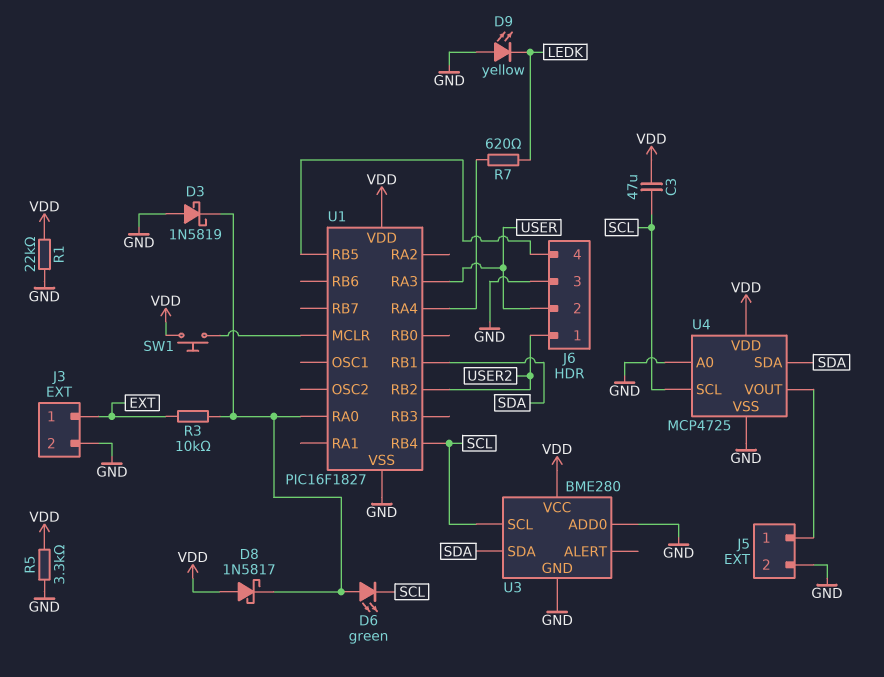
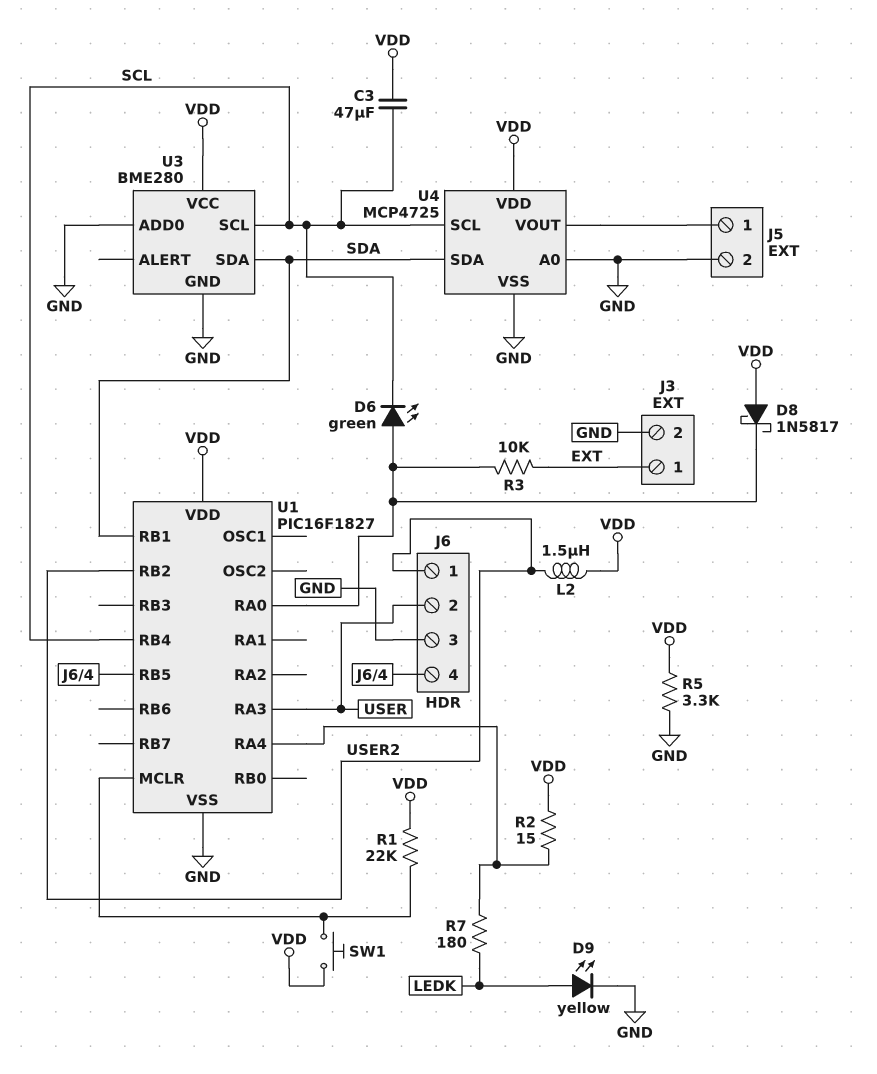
D3: schottky 1N5819 (A GND, K U1/RA0) -> none
D9: LED yellow (A GND, K LEDK) -> LED yellow (A LEDK, K GND)
L2: none -> 1.5uH (USER2, VDD)
R1: 22k (GND, VDD) -> 22k (U1/MCLR, VDD)
R2: none -> 15 (U1/RA4, VDD)
R7: 620 (LEDK, U1/RA4) -> 180 (LEDK, U1/RA4)

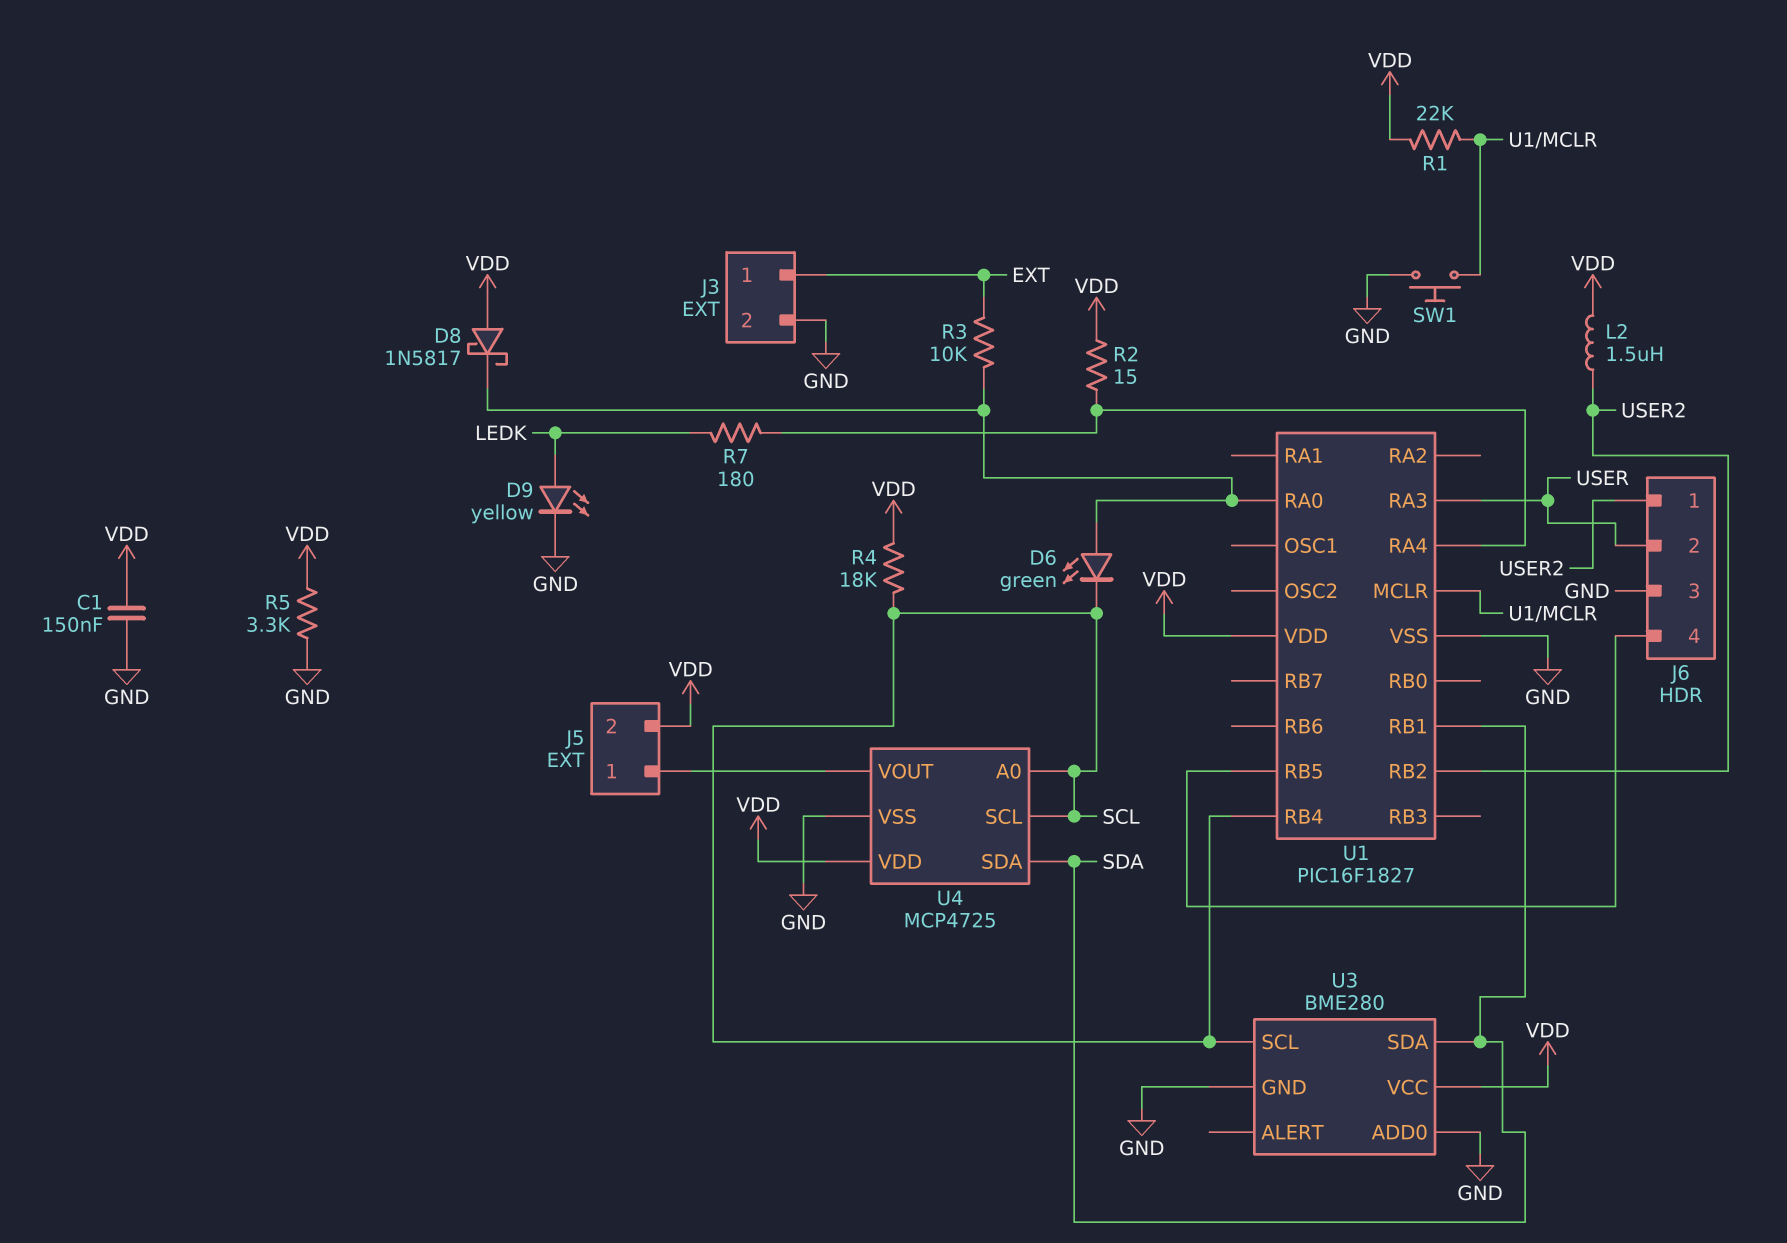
C1: none -> 150nF (GND, VDD)
C3: 47uF (SCL, VDD) -> none
J5 pin 2: GND -> VDD
R4: none -> 18k (SCL, VDD)
SW1: button (U1/MCLR, VDD) -> button (GND, U1/MCLR)
U4 pin A0: GND -> SCL

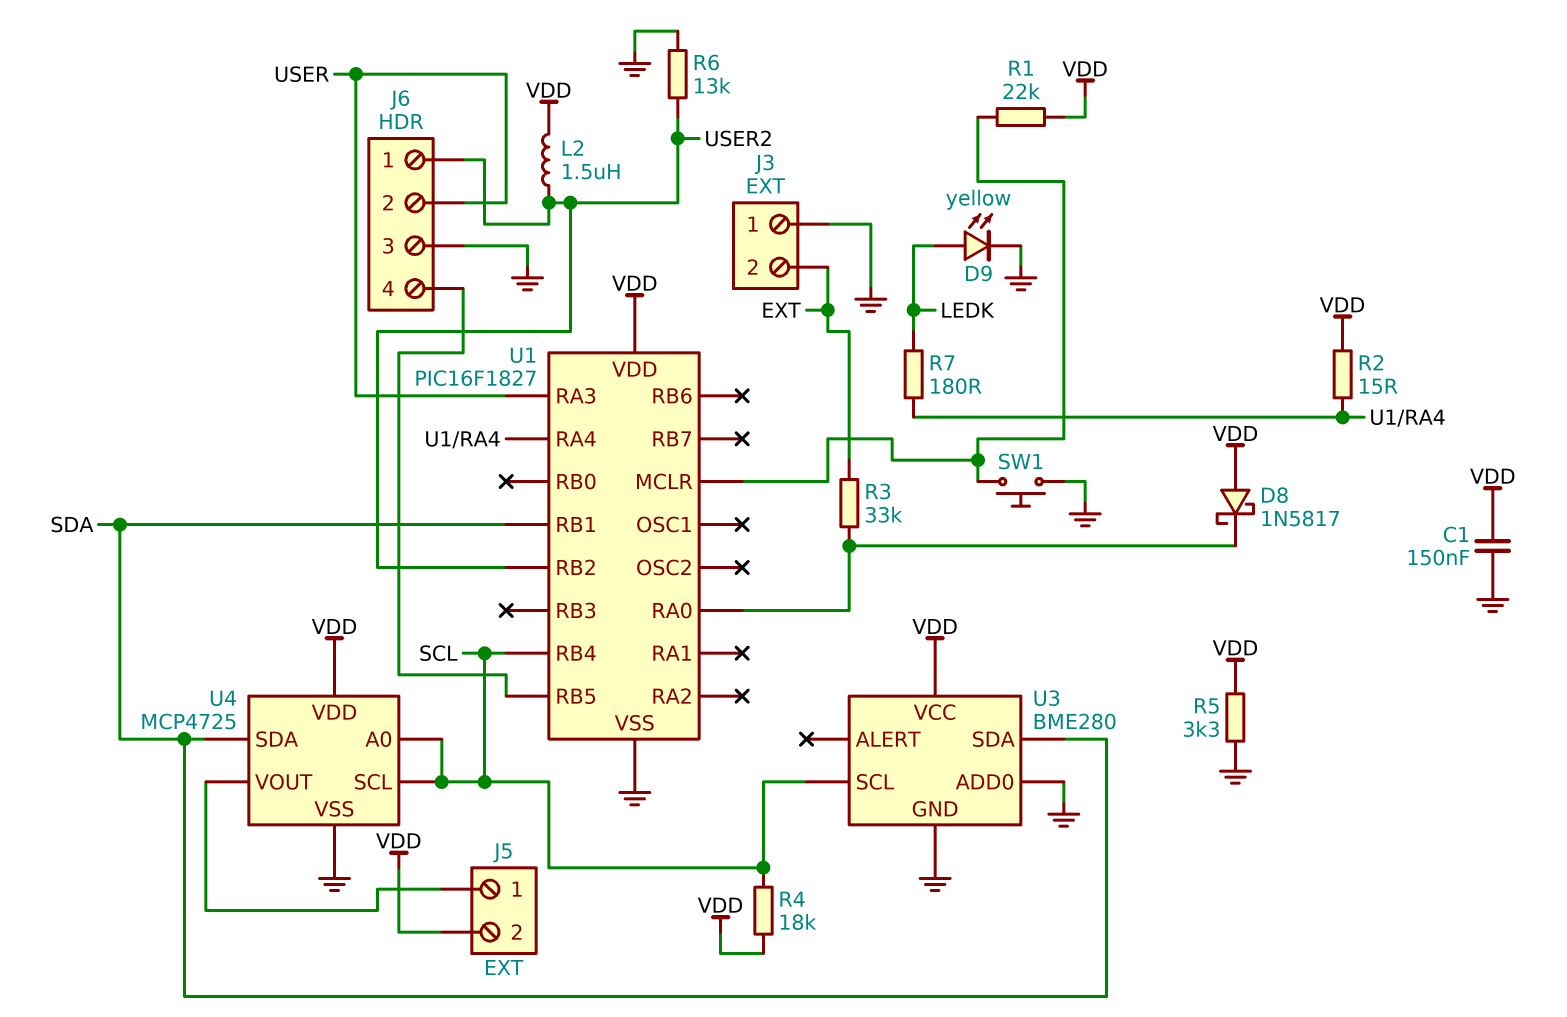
D6: LED green (A U1/RA0, K SCL) -> none
J3 pin 1: EXT -> GND
J3 pin 2: GND -> EXT
R3: 10k (EXT, U1/RA0) -> 33k (EXT, U1/RA0)
R6: none -> 13k (GND, USER2)

